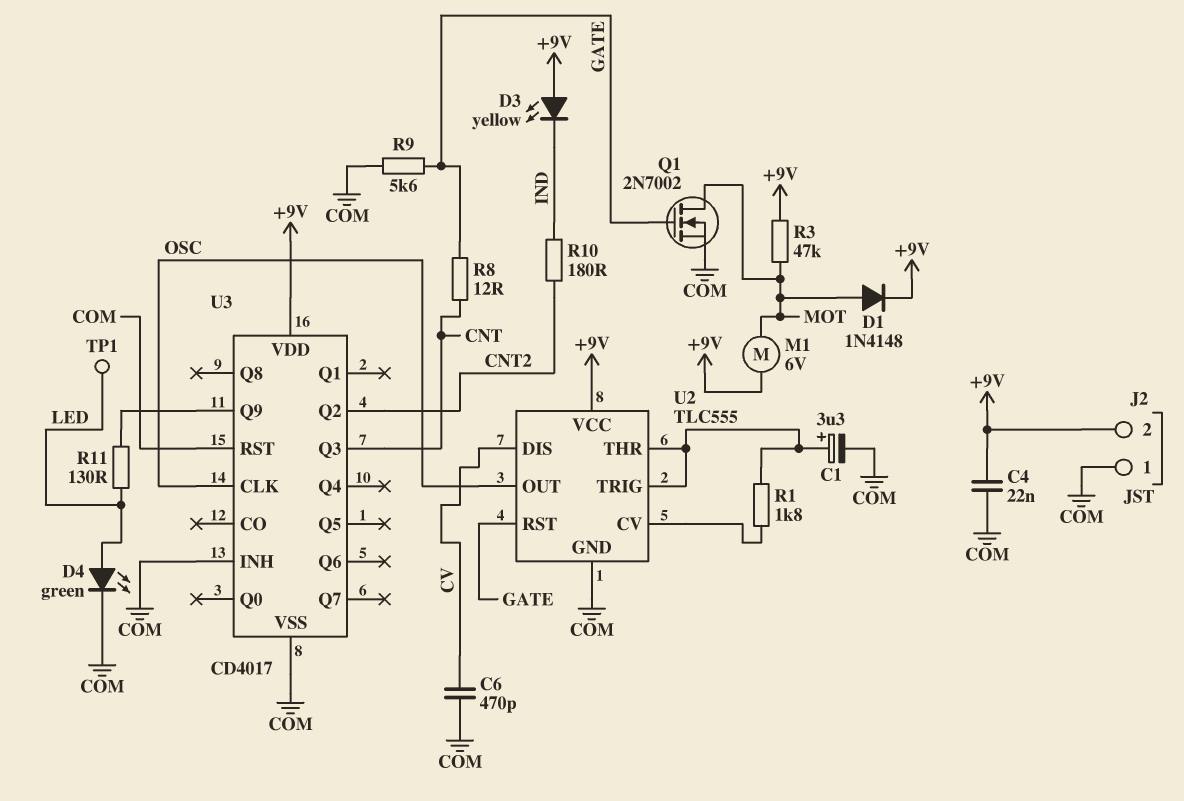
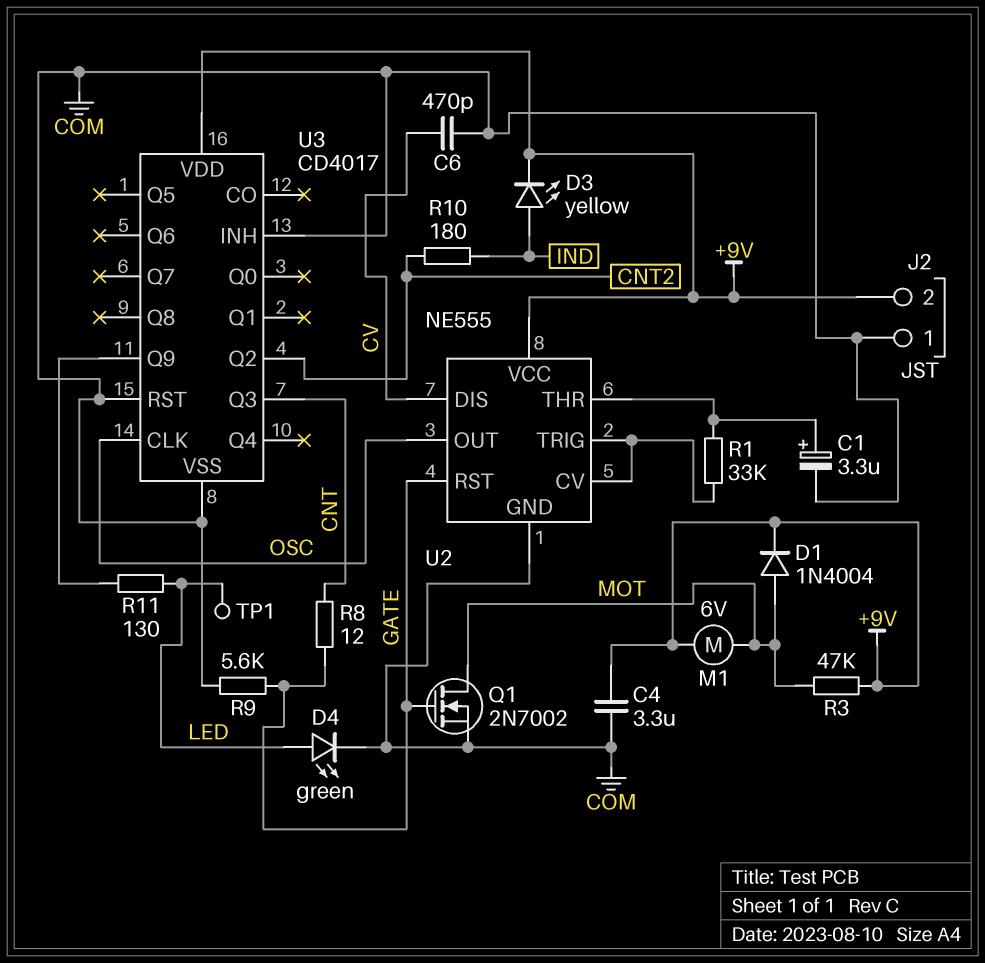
C4: 22nF (+9V, COM) -> 3.3uF (+9V, COM)
D1: diode 1N4148 (A MOT, K +9V) -> diode 1N4004 (A MOT, K +9V)
D3: LED yellow (A +9V, K IND) -> LED yellow (A IND, K +9V)
R1: 1.8k (U2/CV, U2/THR) -> 33k (U2/CV, U2/THR)
U2: TLC555 -> NE555
U2 pin TRIG: U2/THR -> U2/CV

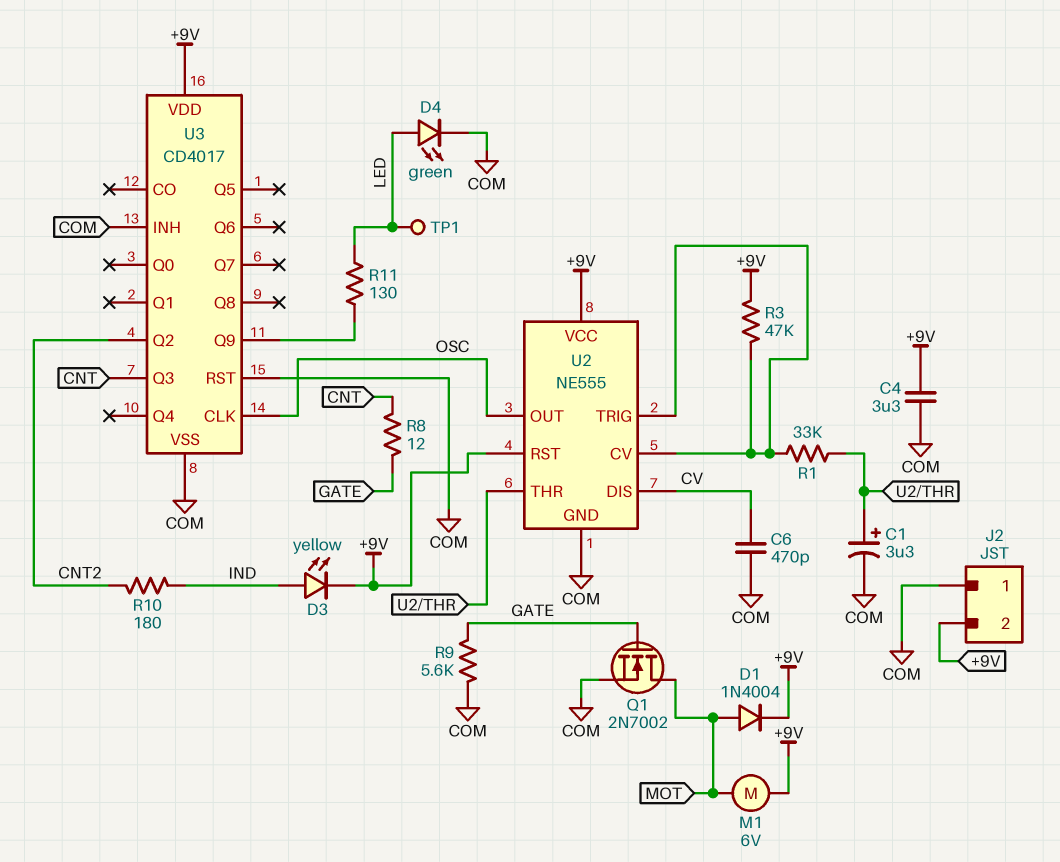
R3: 47k (+9V, MOT) -> 47k (+9V, U2/CV)
U2 pin RST: GATE -> +9V

